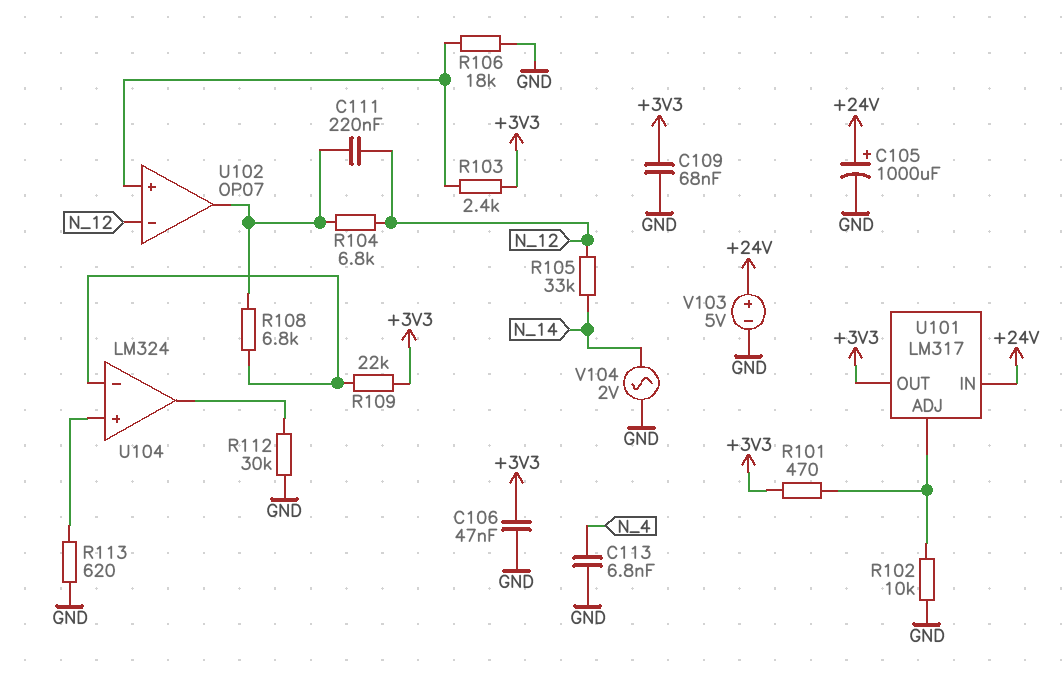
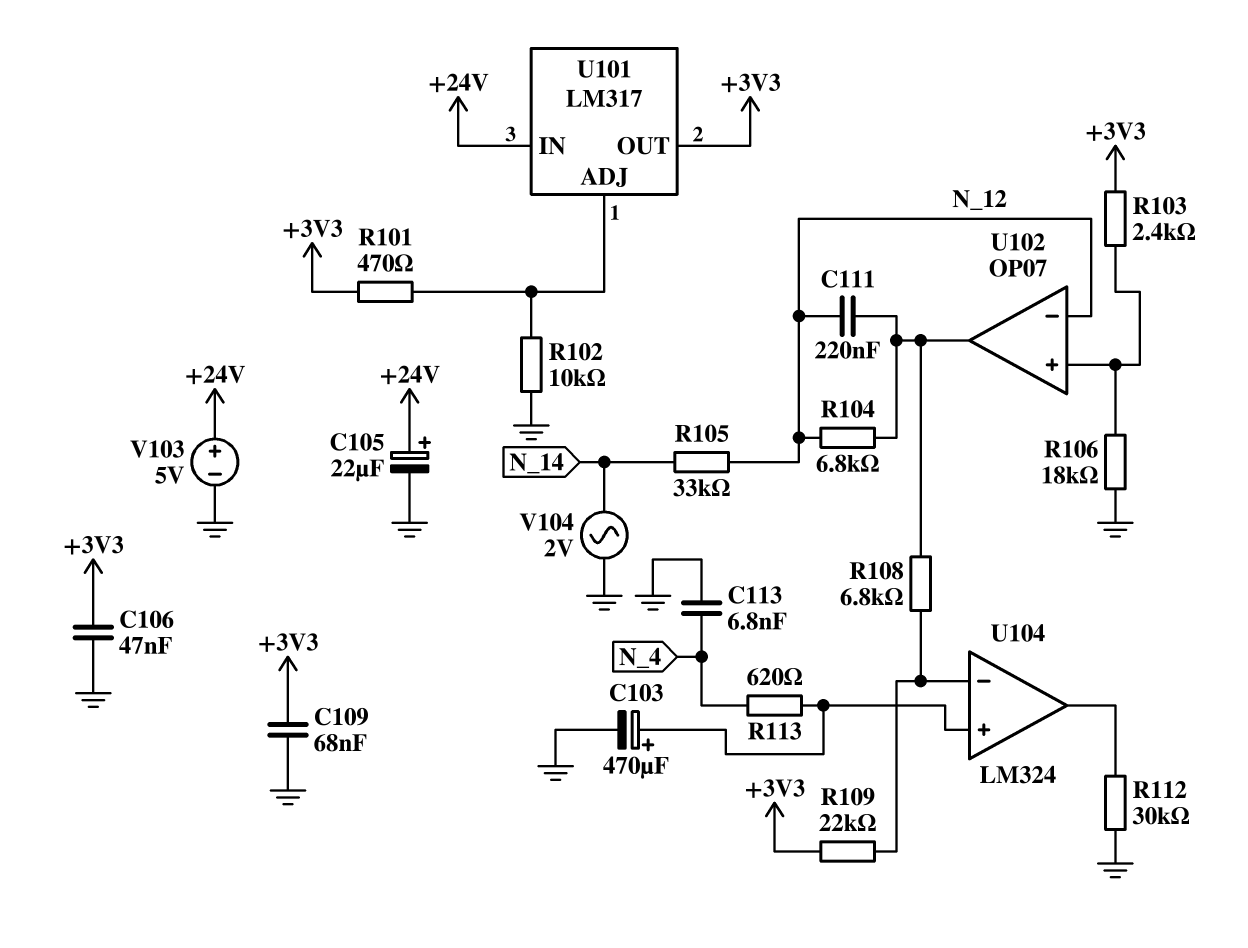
C103: none -> 470uF (plus U104/in+, minus GND)
C105: 1000uF (plus +24V, minus GND) -> 22uF (plus +24V, minus GND)
R113: 620 (GND, U104/in+) -> 620 (N_4, U104/in+)

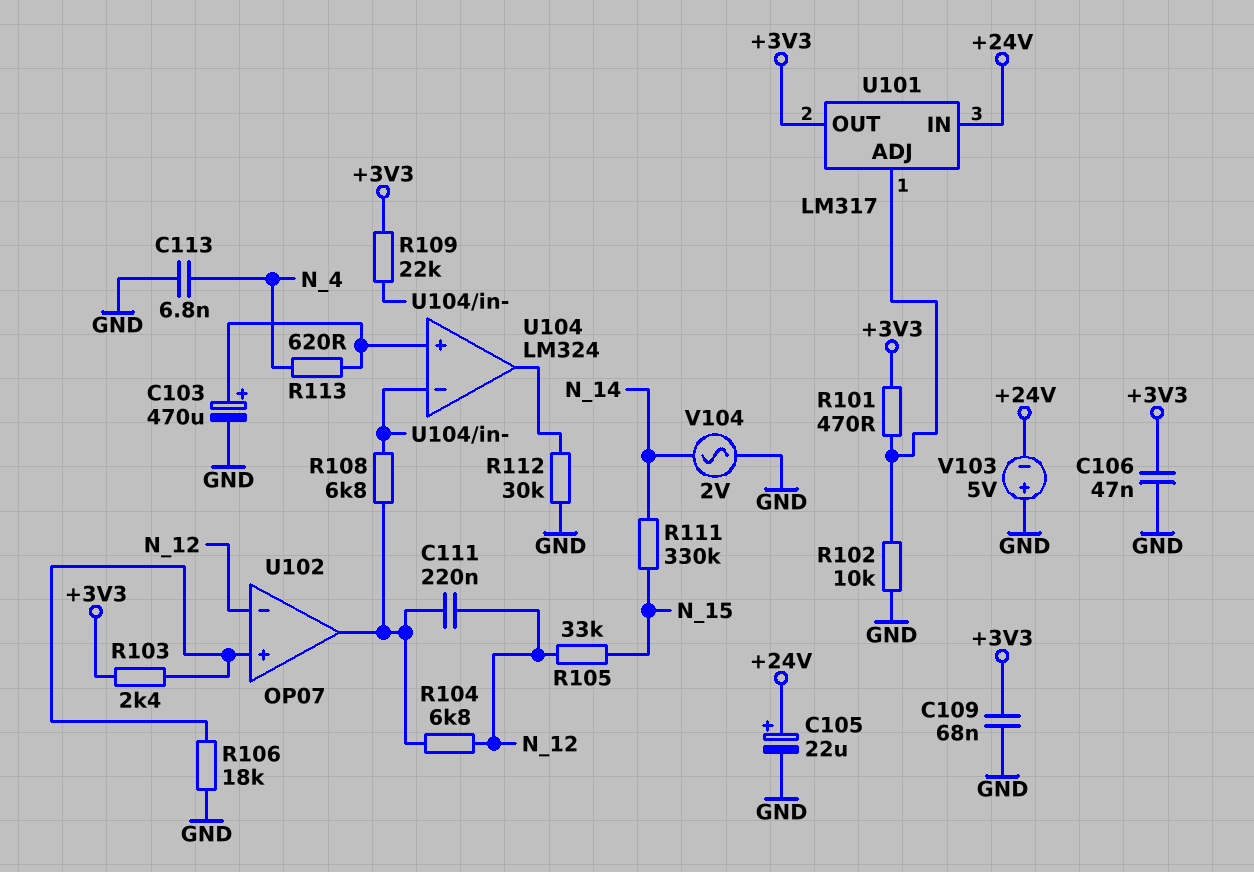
R105: 33k (N_12, N_14) -> 33k (N_12, N_15)
R111: none -> 330k (N_14, N_15)
V103: 5V (plus +24V, minus GND) -> 5V (plus GND, minus +24V)

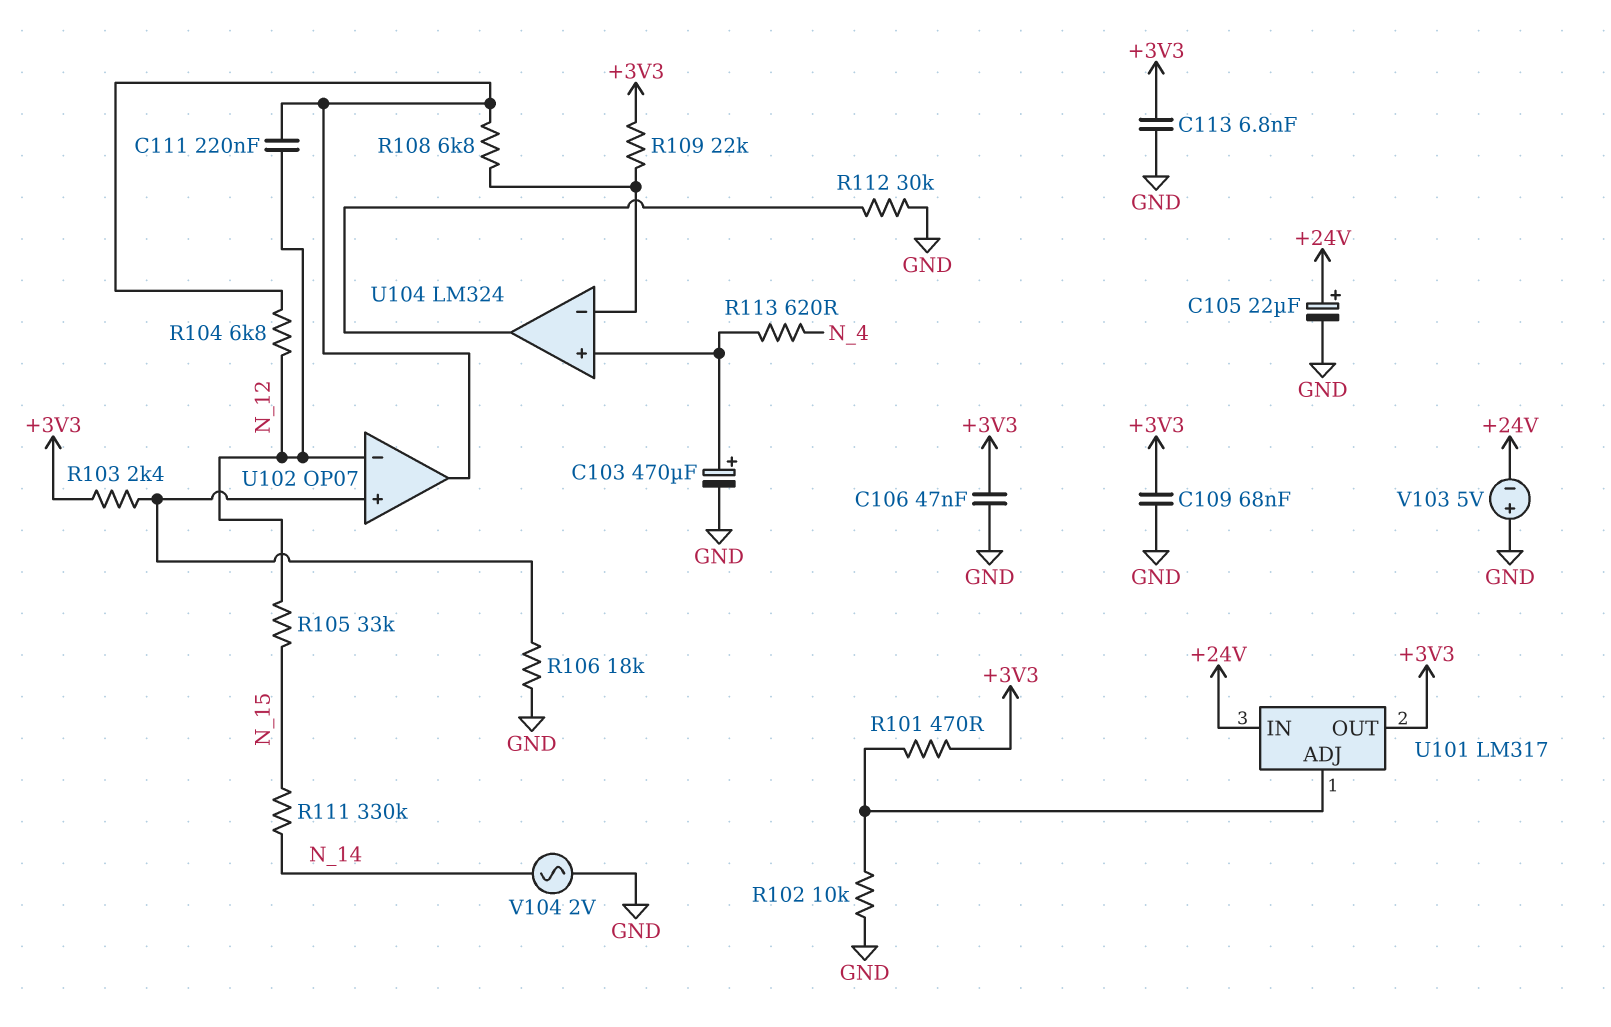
C113: 6.8nF (GND, N_4) -> 6.8nF (+3V3, GND)

